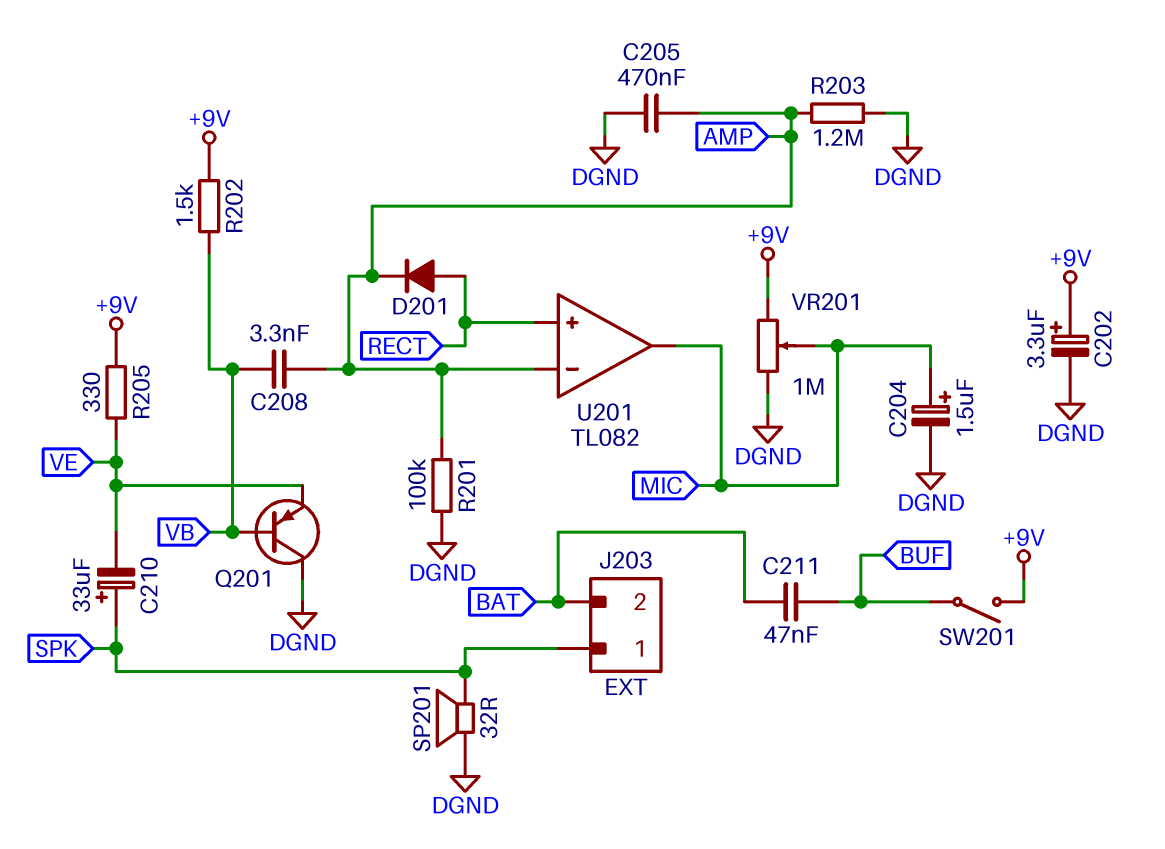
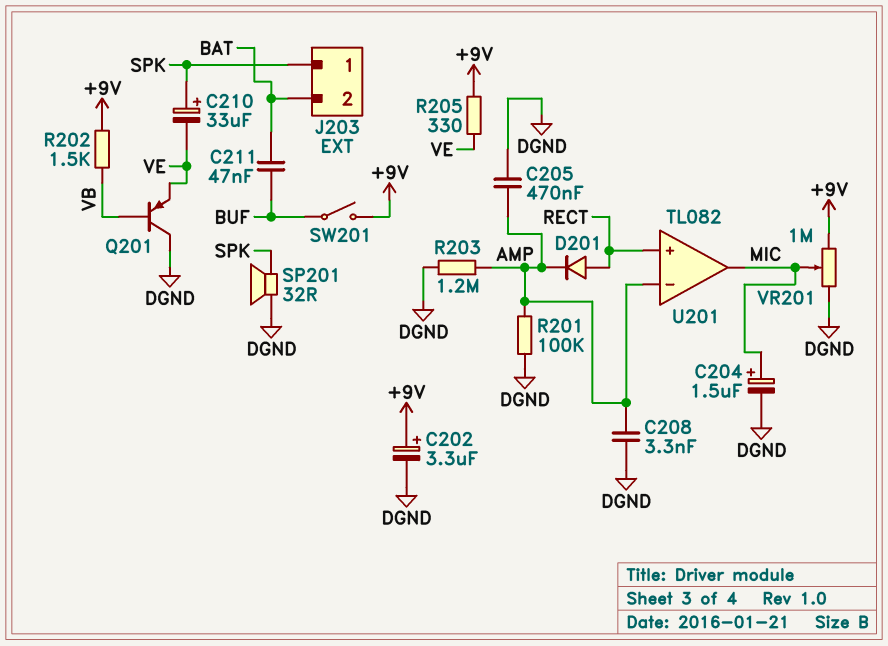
C208: 3.3nF (AMP, VB) -> 3.3nF (AMP, DGND)

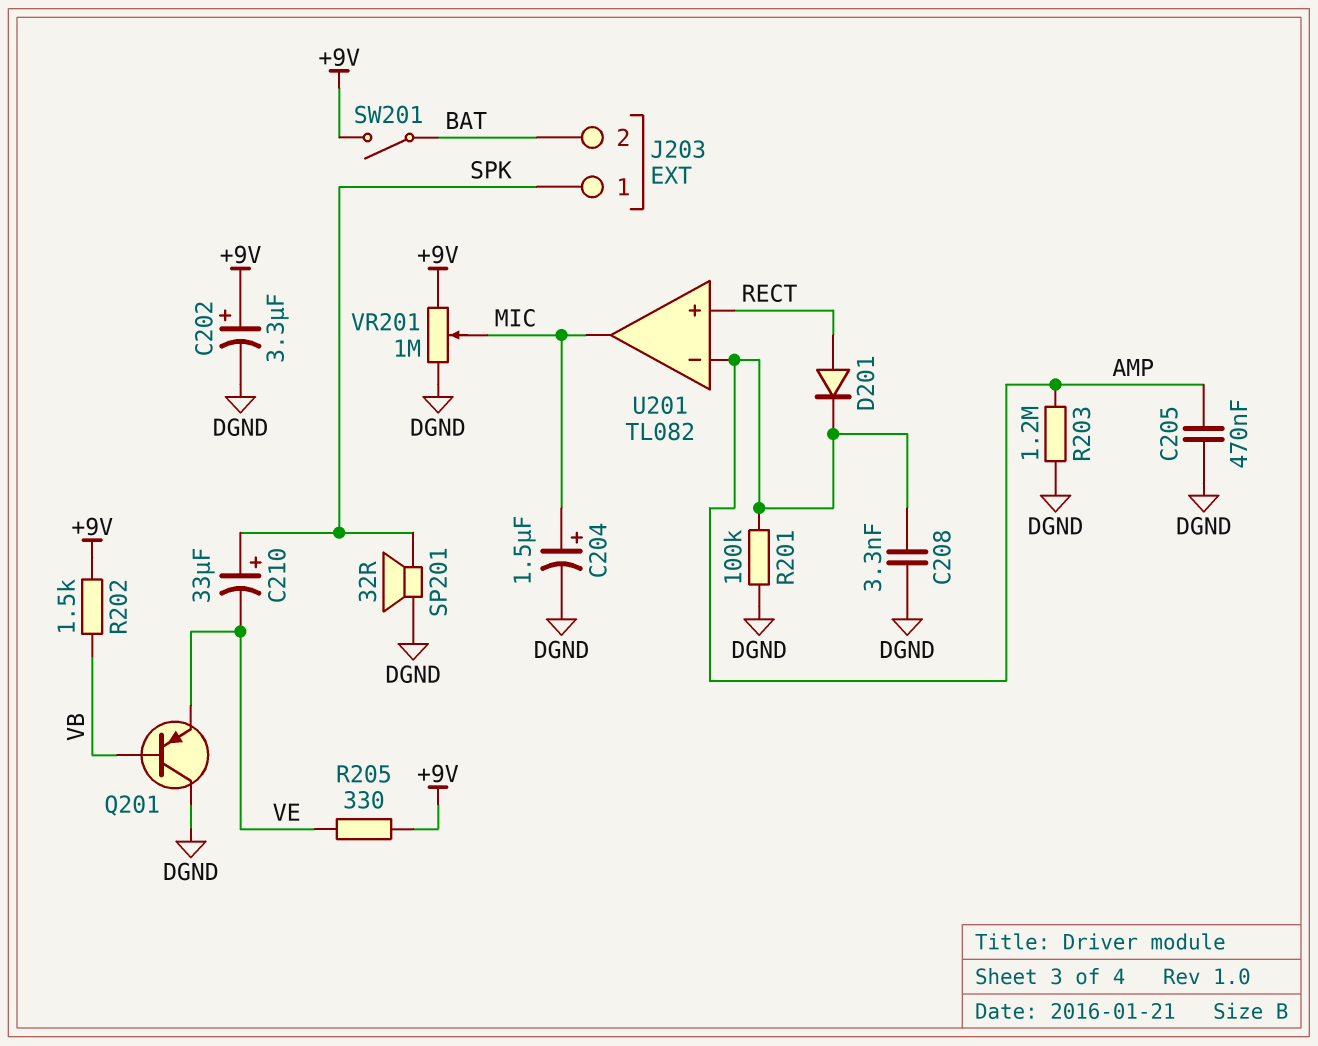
C211: 47nF (BAT, BUF) -> none
SW201: switch (+9V, BUF) -> switch (+9V, BAT)

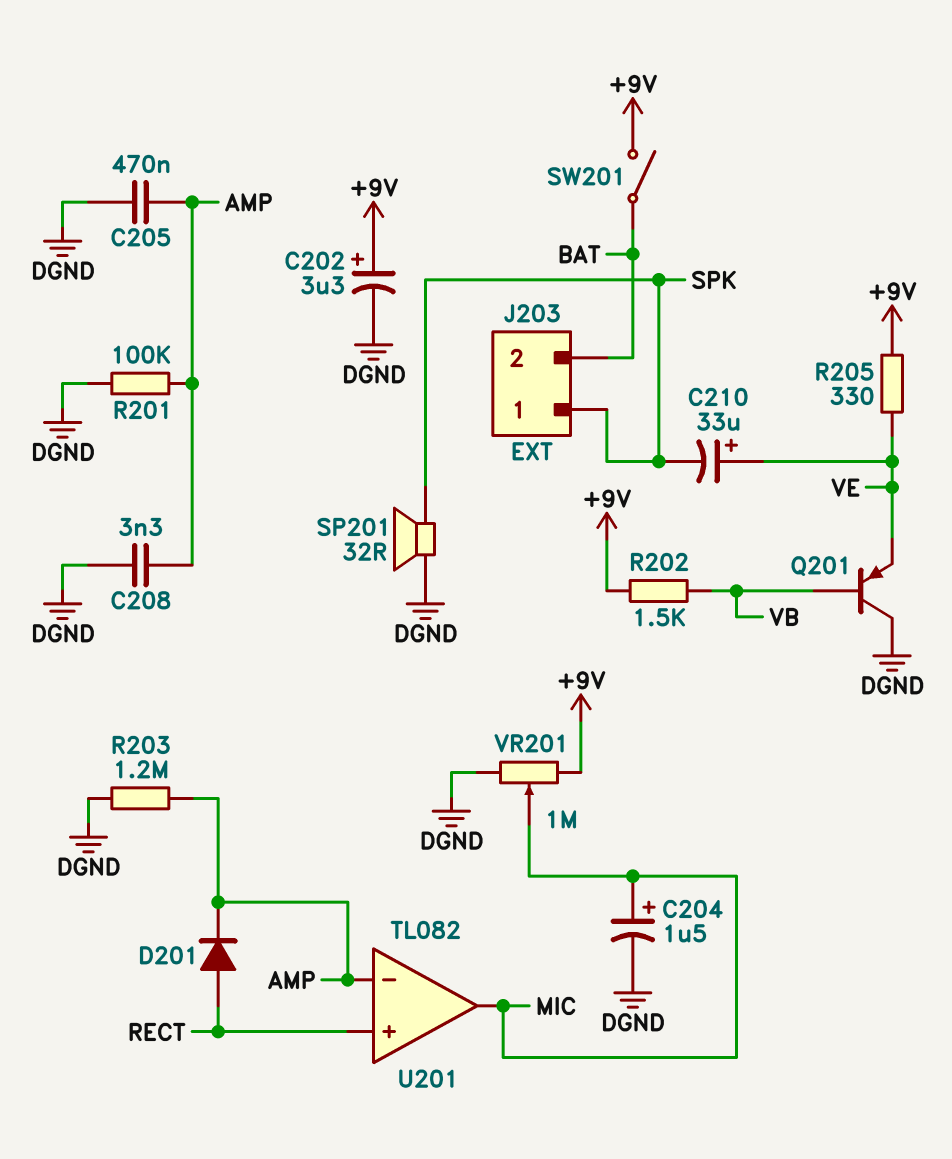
C210: 33uF (plus SPK, minus VE) -> 33uF (plus VE, minus SPK)

